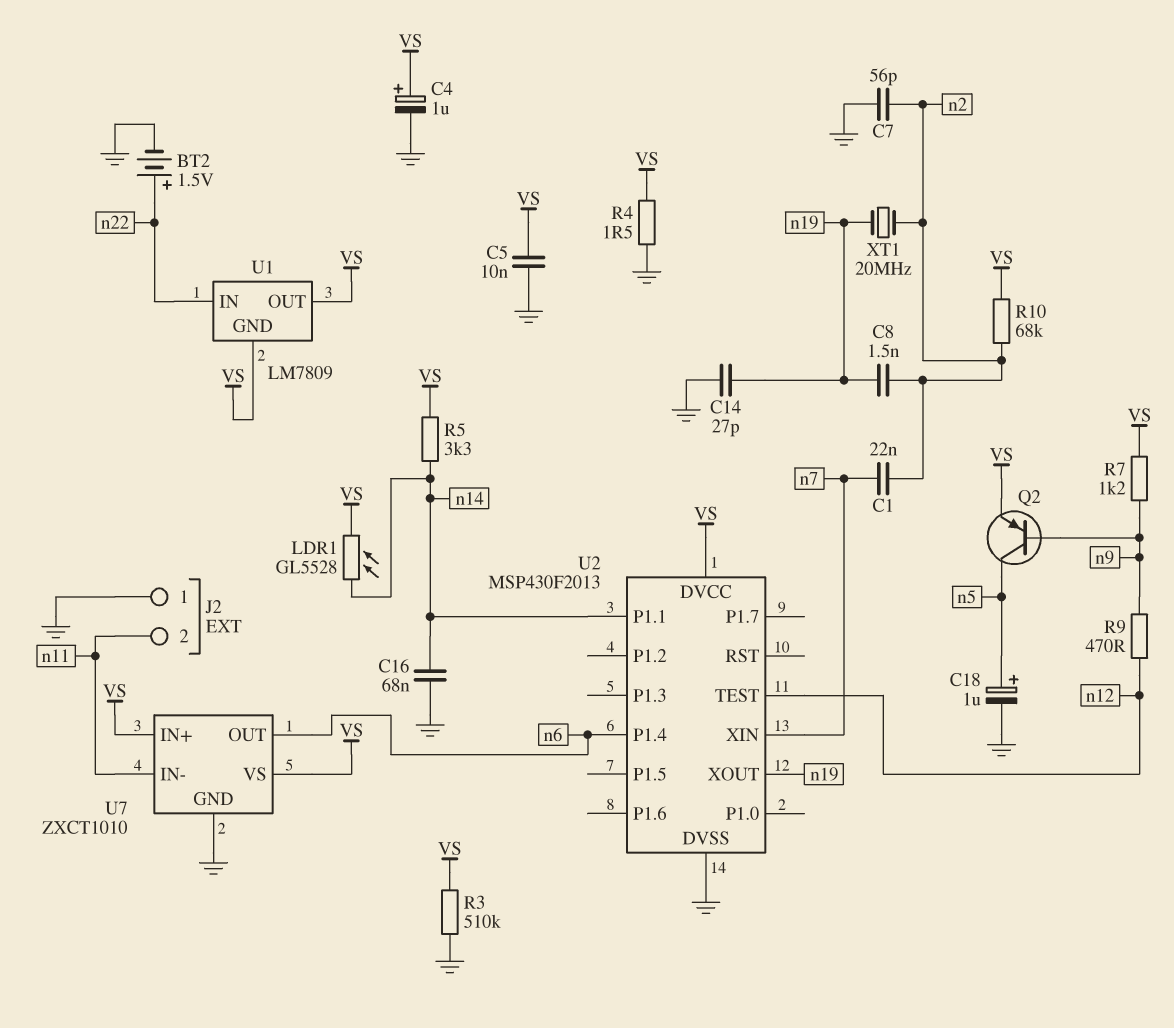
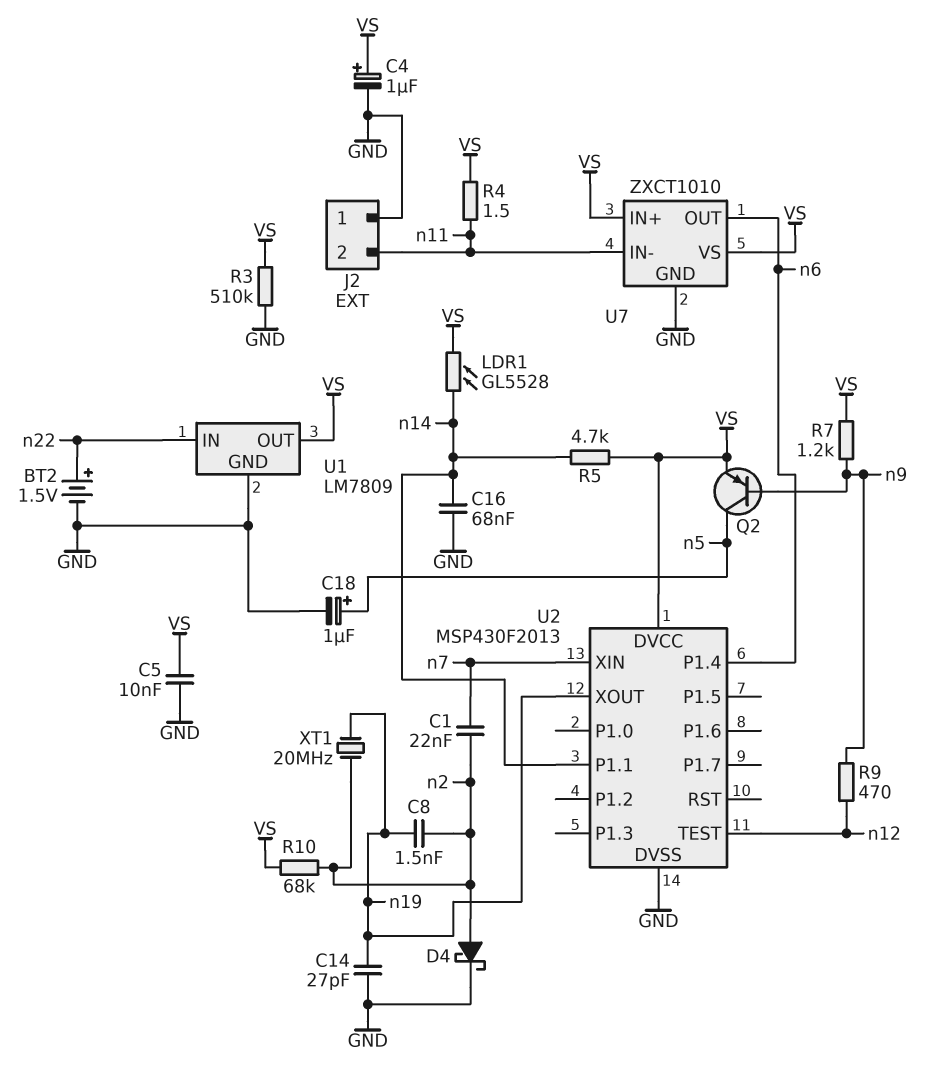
C7: 56pF (GND, n2) -> none
D4: none -> schottky (A n2, K GND)
R4: 1.5 (GND, VS) -> 1.5 (VS, n11)
R5: 3.3k (VS, n14) -> 4.7k (VS, n14)
U1 pin GND: VS -> GND

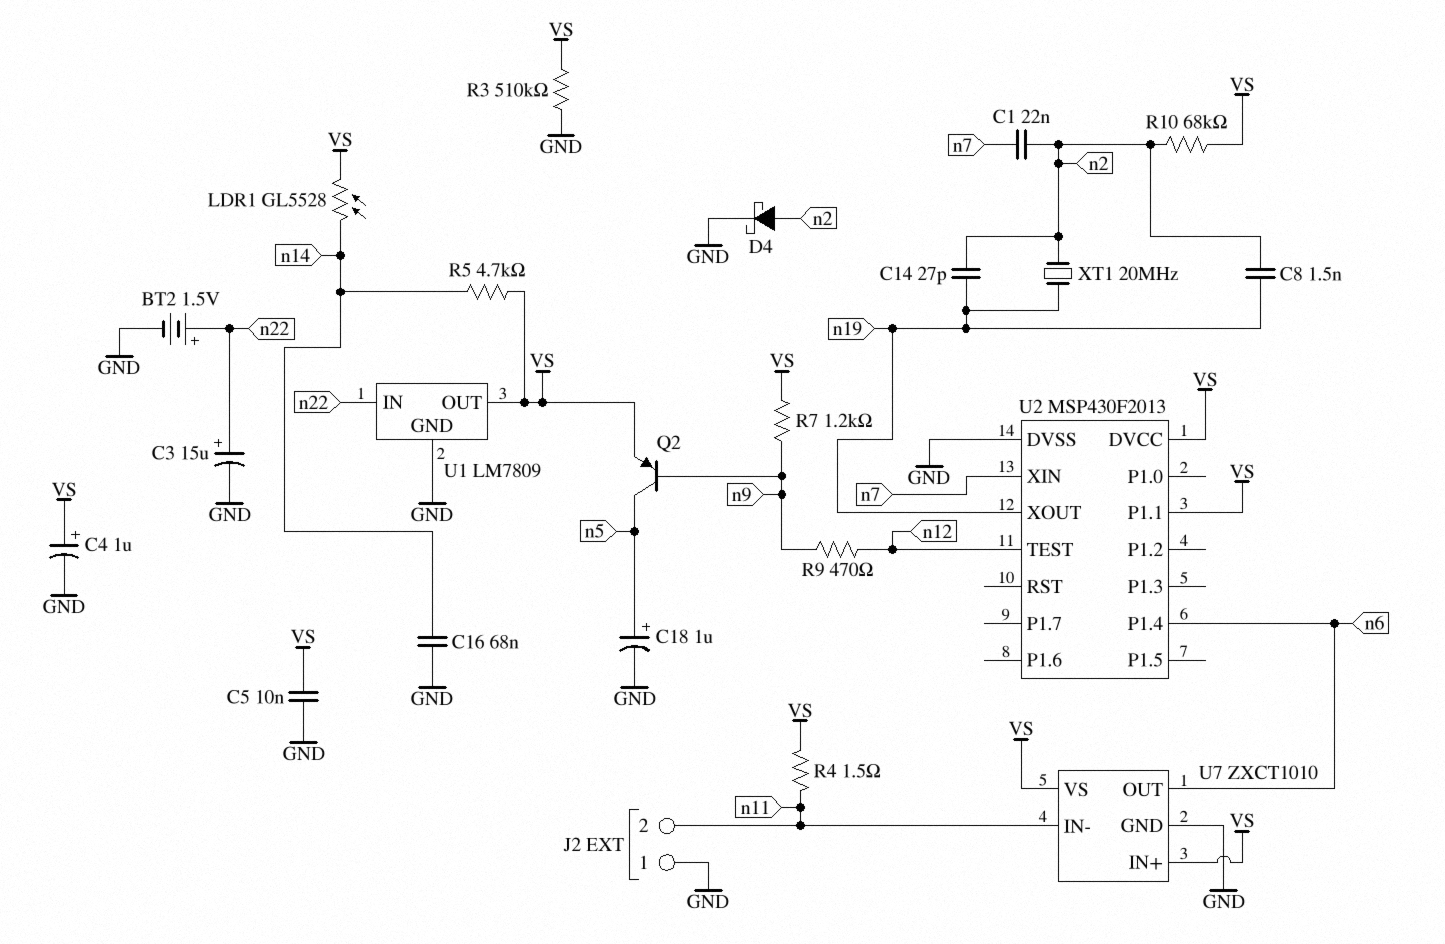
C3: none -> 15uF (plus n22, minus GND)
C14: 27pF (GND, n19) -> 27pF (n2, n19)
U2 pin P1.1: n14 -> VS

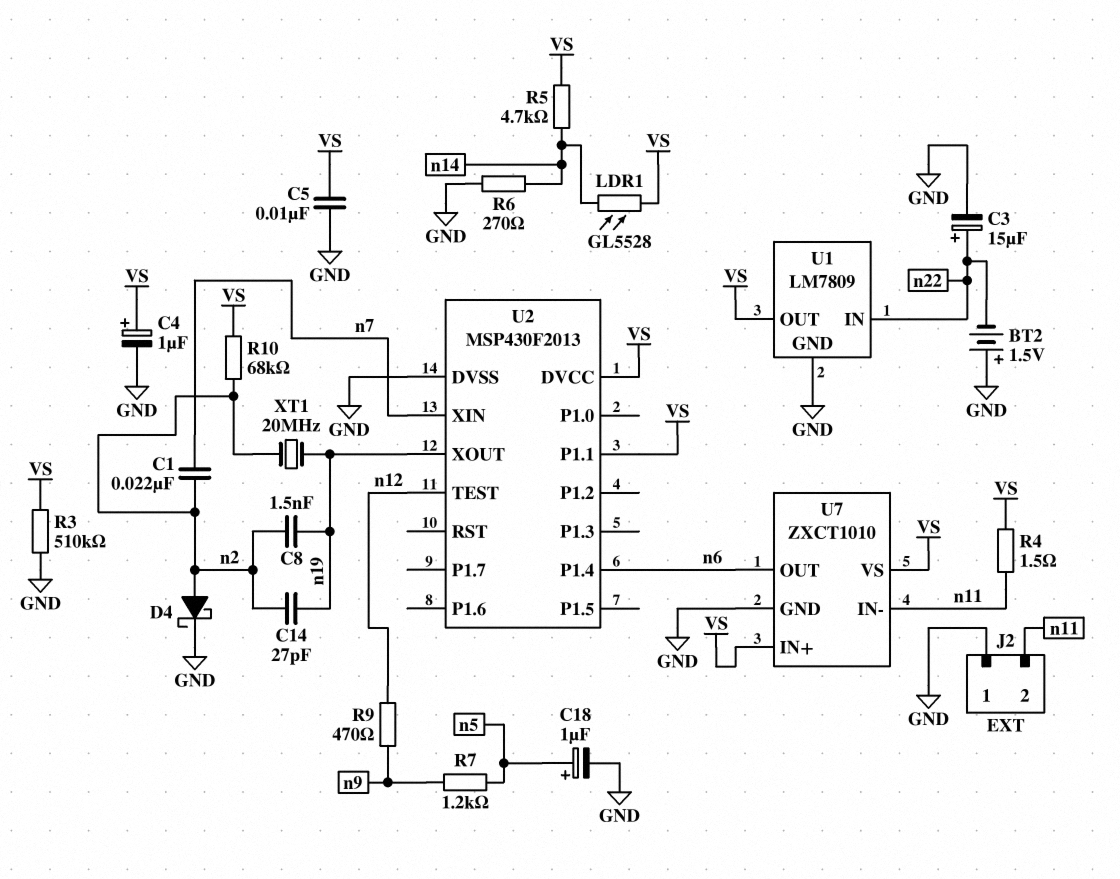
BT2: 1.5V (plus n22, minus GND) -> 1.5V (plus GND, minus n22)
C16: 68nF (GND, n14) -> none
Q2: PNP (B n9, C n5, E VS) -> none
R6: none -> 270 (GND, n14)
R7: 1.2k (VS, n9) -> 1.2k (n5, n9)

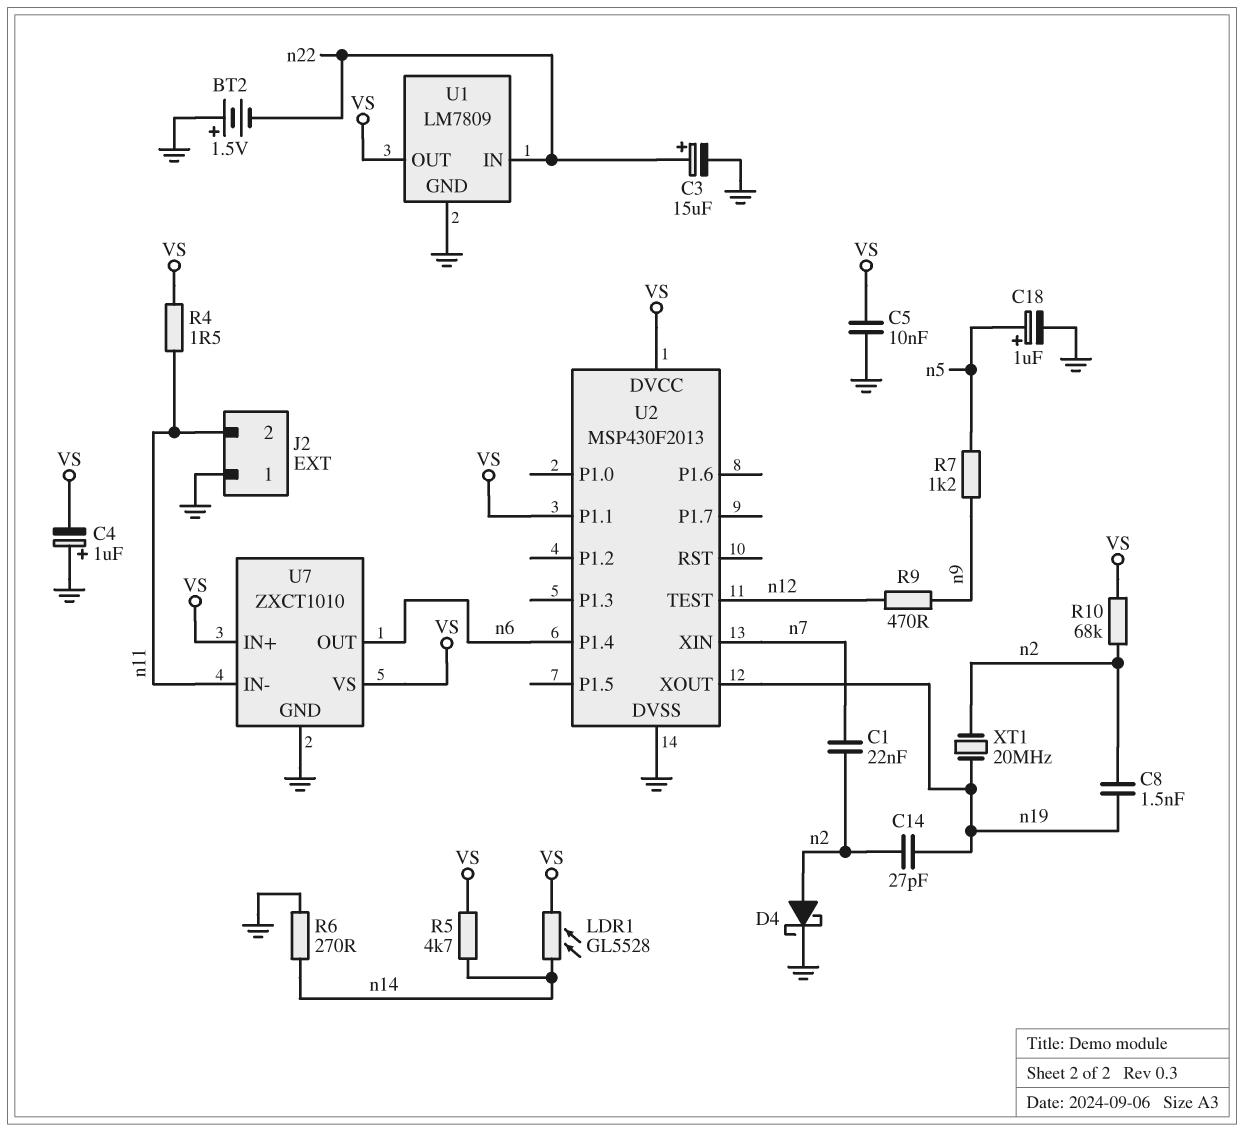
C4: 1uF (plus VS, minus GND) -> 1uF (plus GND, minus VS)
R3: 510k (GND, VS) -> none

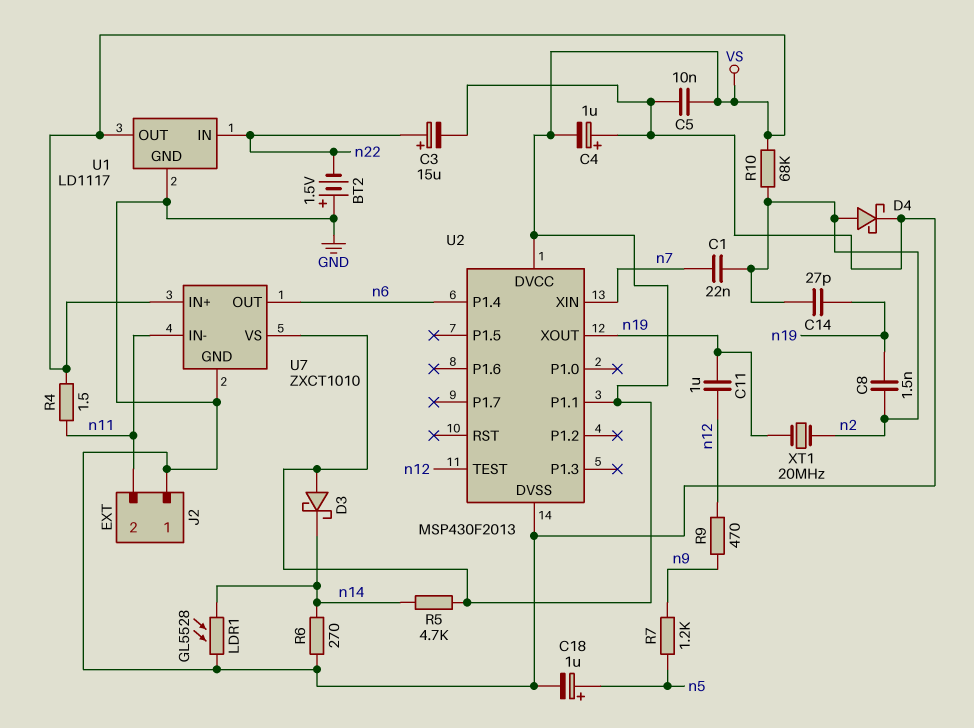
C11: none -> 1uF (n12, n19)
D3: none -> schottky (A VS, K n14)
LDR1: GL5528 (VS, n14) -> GL5528 (GND, n14)
U1: LM7809 -> LD1117

